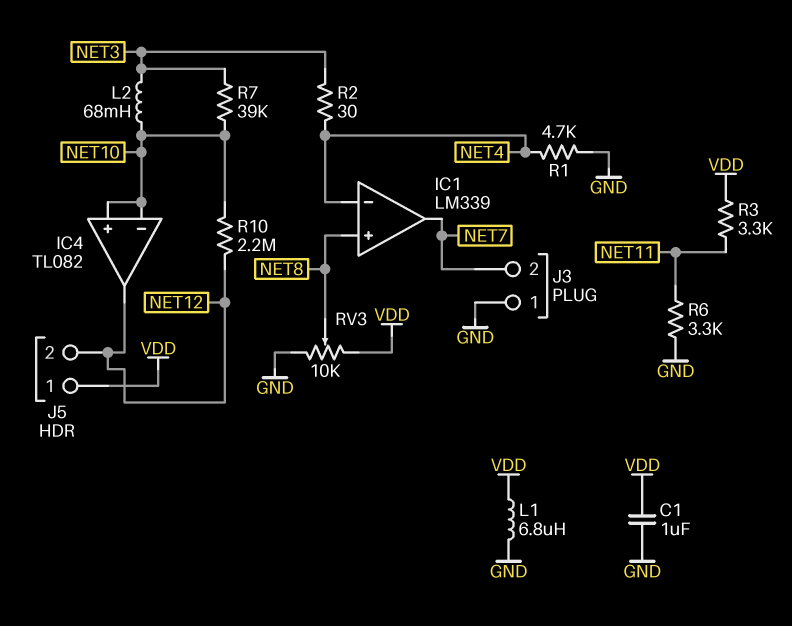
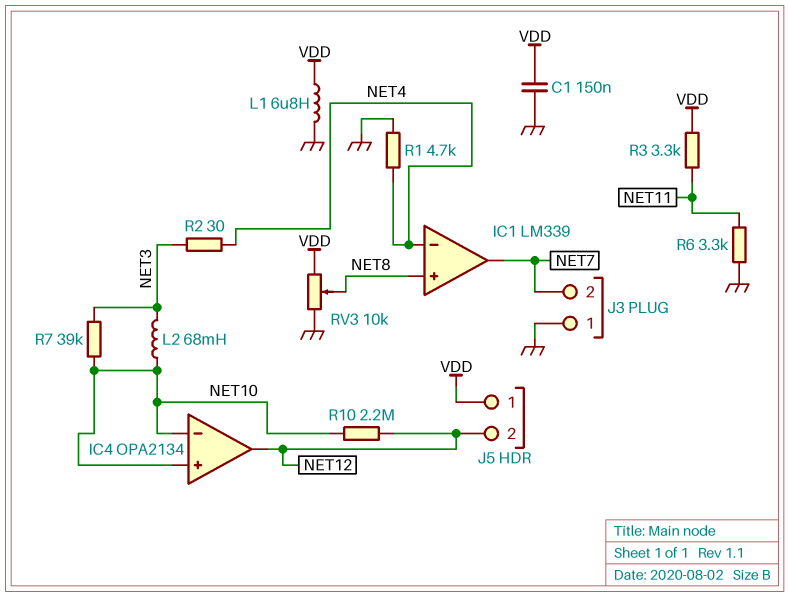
C1: 1uF (GND, VDD) -> 150nF (GND, VDD)
IC4: TL082 -> OPA2134

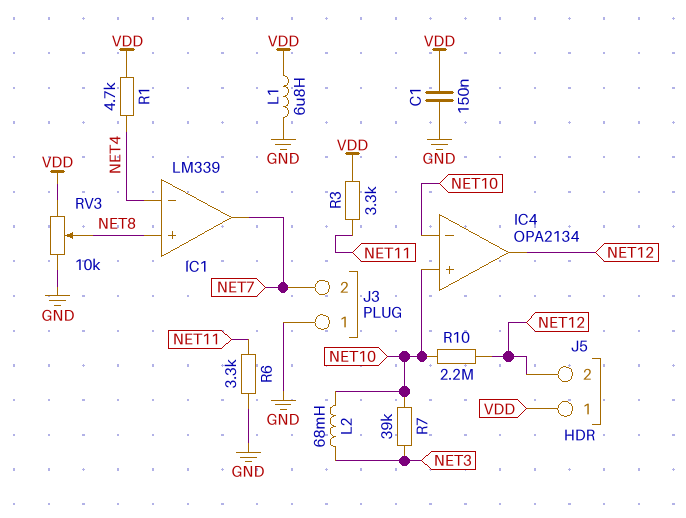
R1: 4.7k (GND, NET4) -> 4.7k (NET4, VDD)
R2: 30 (NET3, NET4) -> none

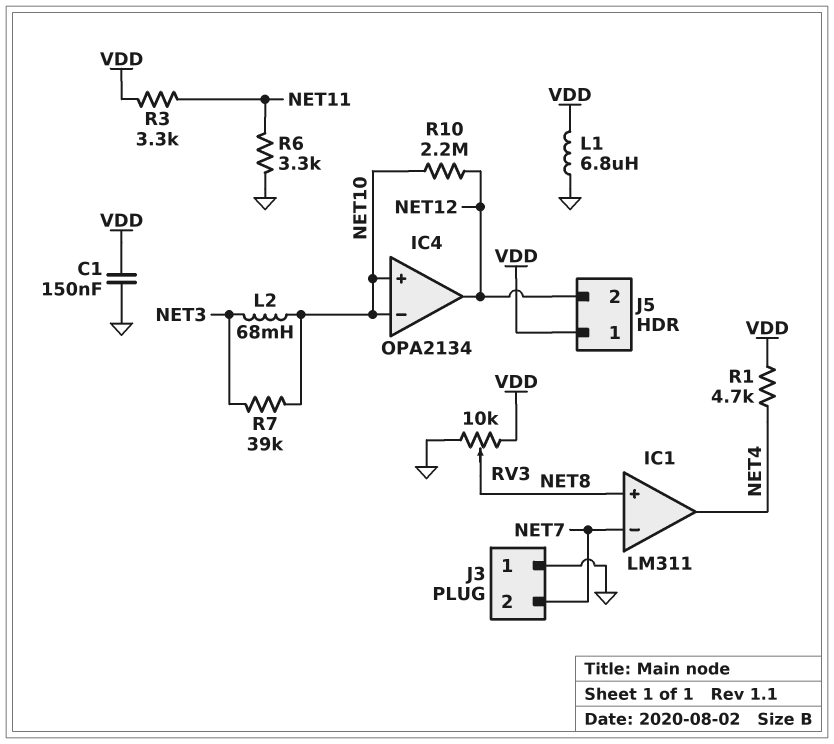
IC1: LM339 -> LM311
IC1 pin in-: NET4 -> NET7
IC1 pin out: NET7 -> NET4

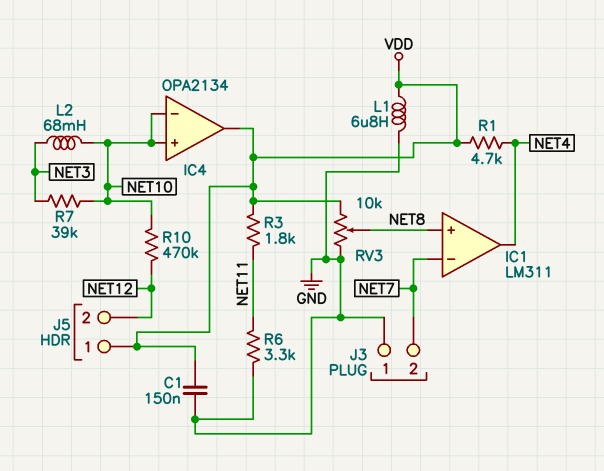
IC4 pin out: NET12 -> VDD
R3: 3.3k (NET11, VDD) -> 1.8k (NET11, VDD)
R10: 2.2M (NET10, NET12) -> 470k (NET10, NET12)

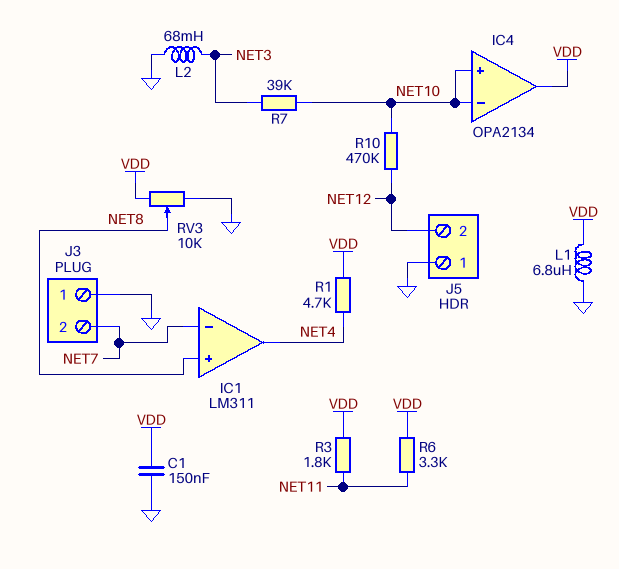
J5 pin 1: VDD -> GND
L2: 68mH (NET3, NET10) -> 68mH (GND, NET3)
R6: 3.3k (GND, NET11) -> 3.3k (NET11, VDD)

